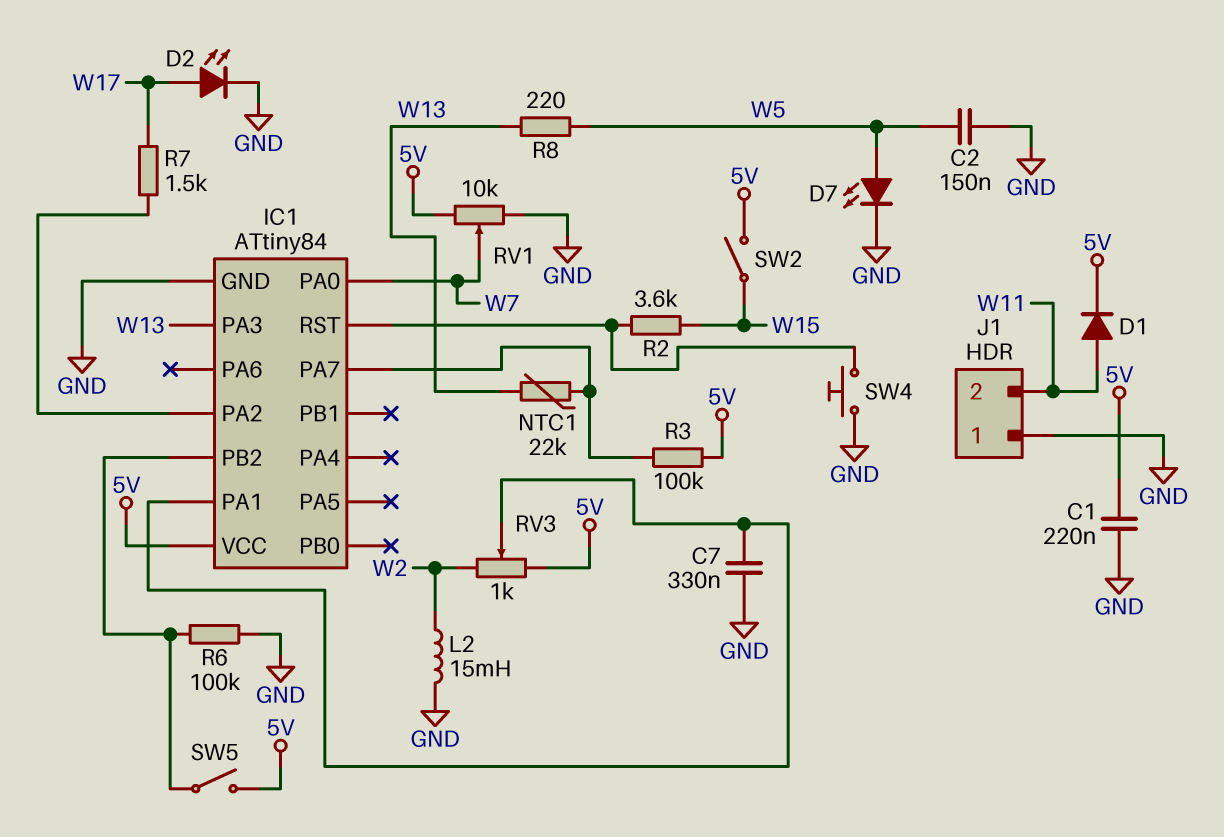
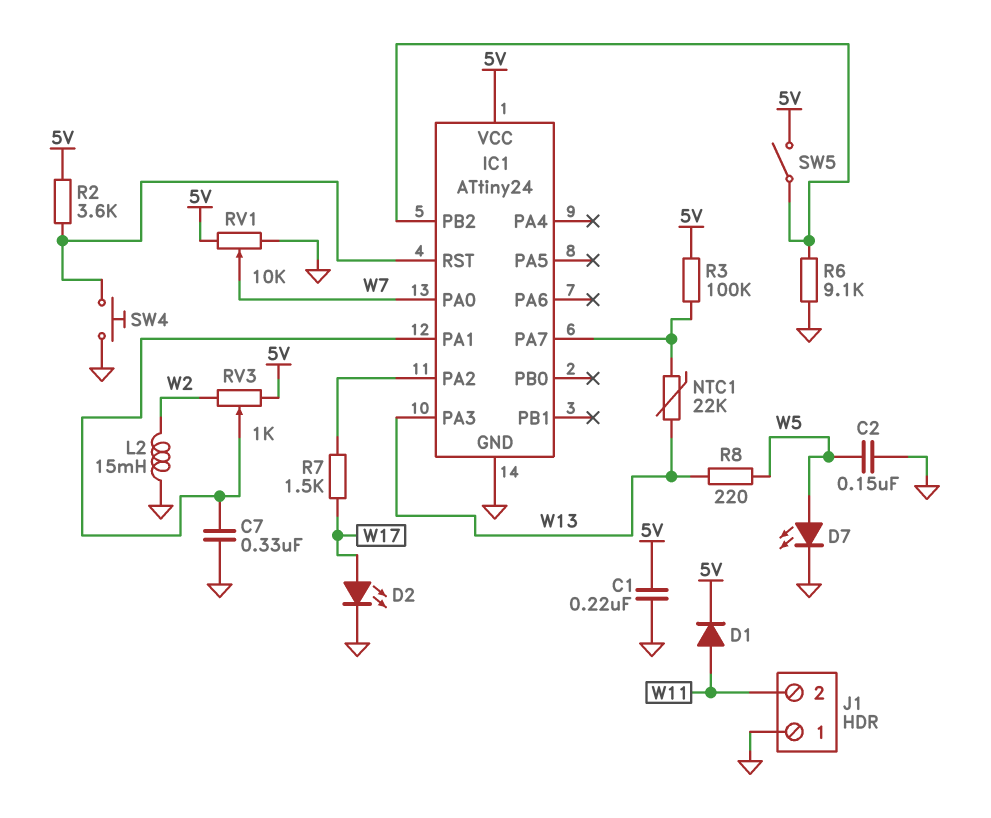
IC1: ATtiny84 -> ATtiny24
R2: 3.6k (IC1/RST, W15) -> 3.6k (5V, IC1/RST)
R6: 100k (GND, IC1/PB2) -> 9.1k (GND, IC1/PB2)
SW2: switch (5V, W15) -> none

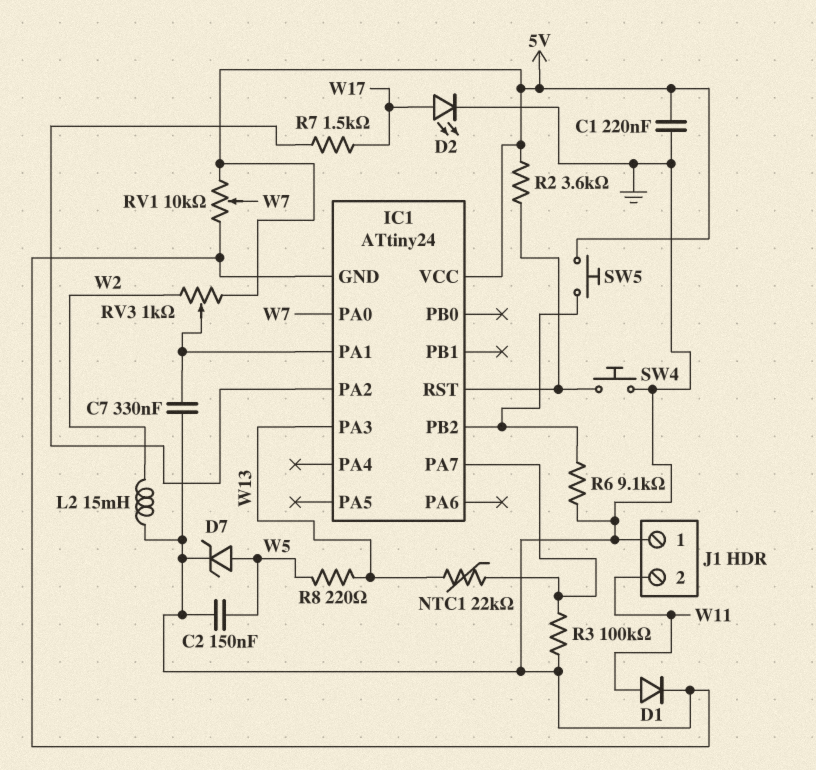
D1: diode (A W11, K 5V) -> diode (A W11, K GND)
D7: LED (A W5, K GND) -> zener (A W5, K GND)
R3: 100k (5V, IC1/PA7) -> 100k (GND, IC1/PA7)
SW5: switch (5V, IC1/PB2) -> button (5V, IC1/PB2)

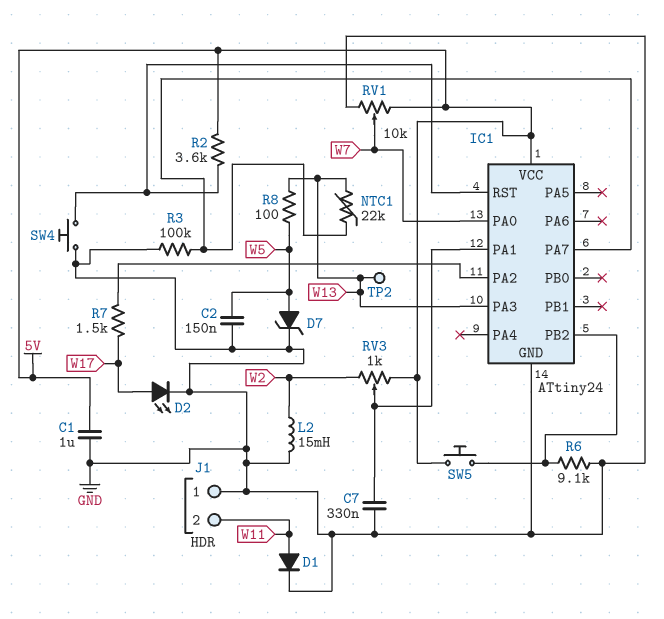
C1: 220nF (5V, GND) -> 1uF (5V, GND)
R8: 220 (W5, W13) -> 100 (W5, W13)
TP2: none -> test point (W13)

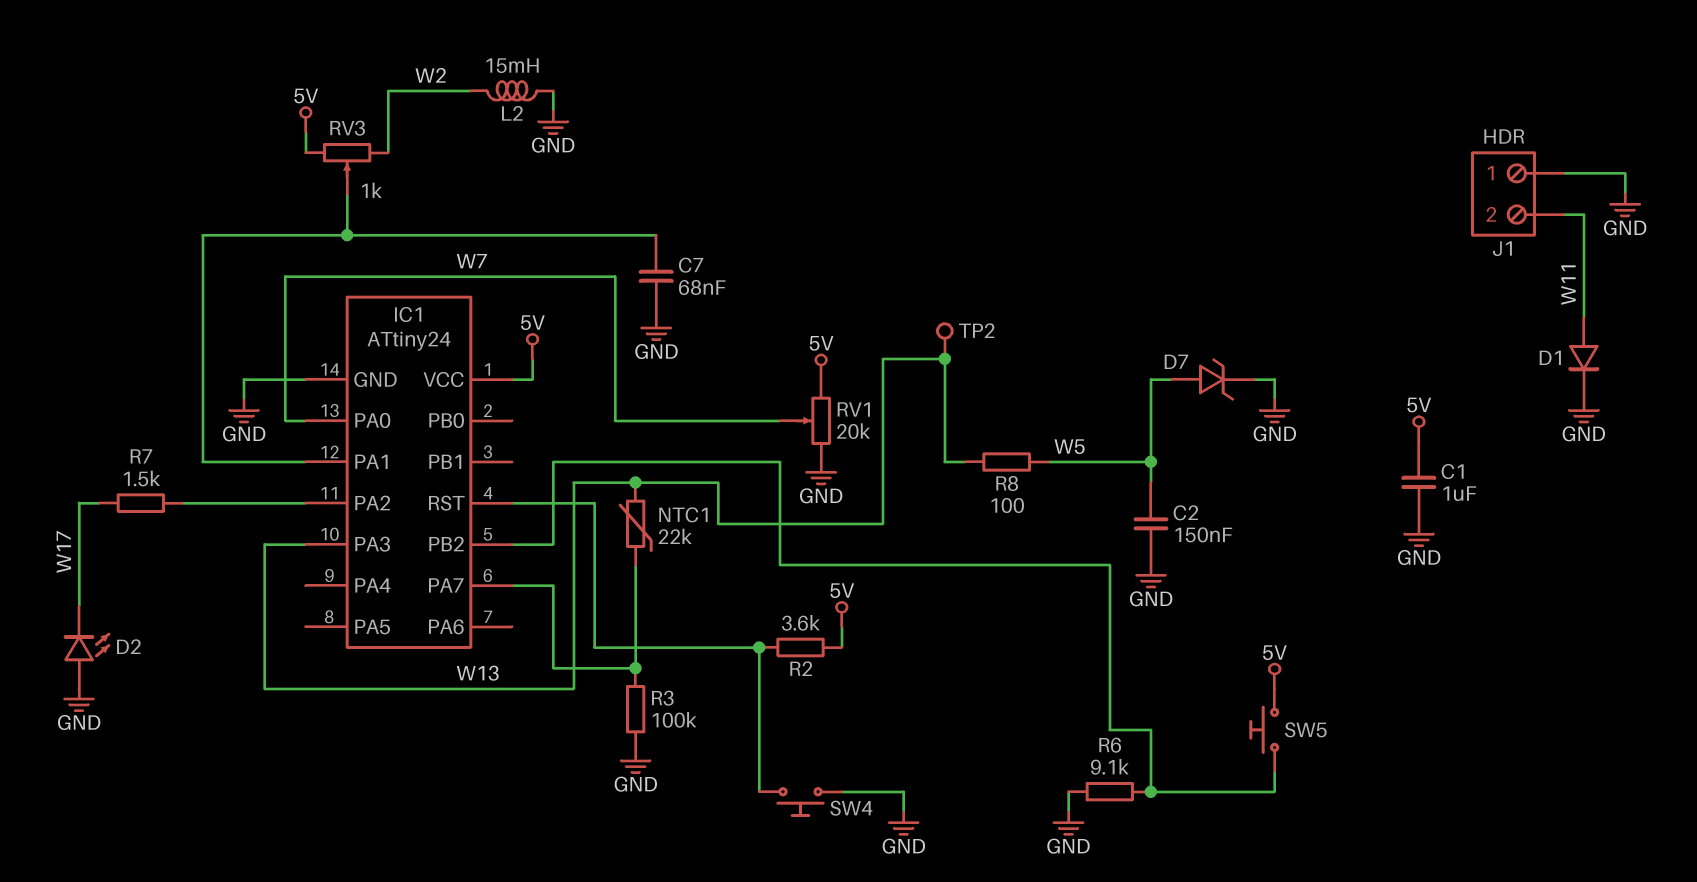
C7: 330nF (GND, IC1/PA1) -> 68nF (GND, IC1/PA1)
D2: LED (A W17, K GND) -> LED (A GND, K W17)
RV1: 10k (5V, GND, wiper W7) -> 20k (5V, GND, wiper W7)

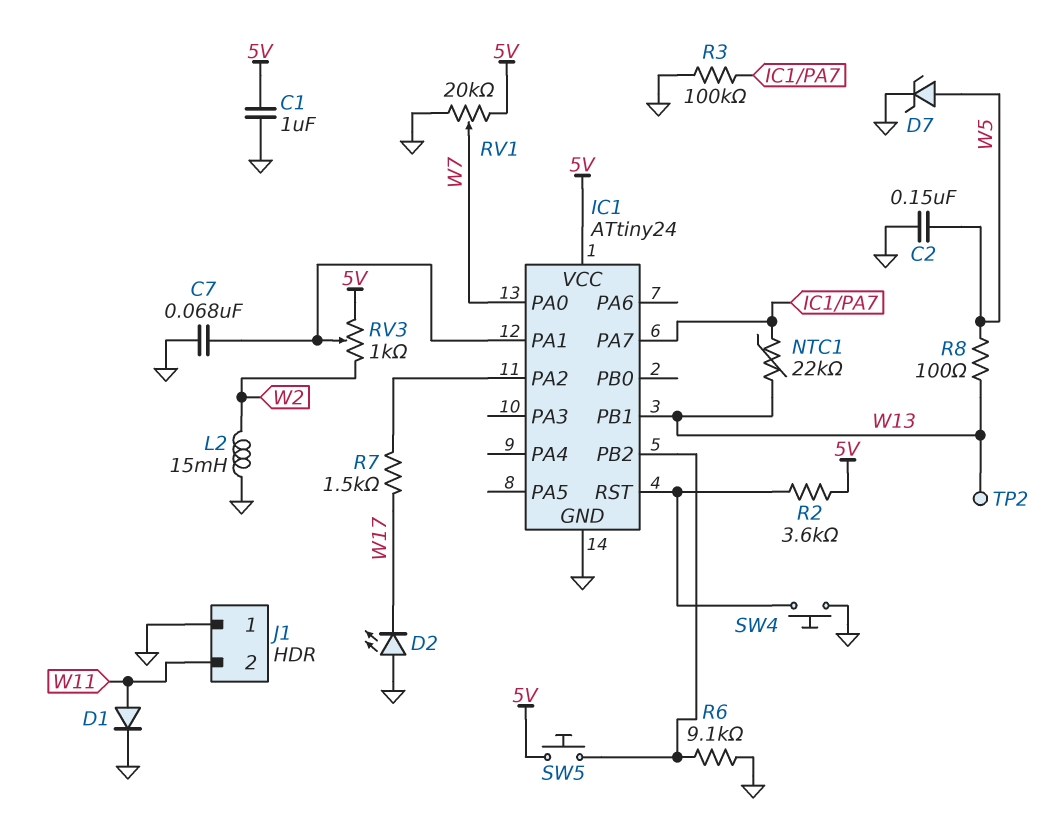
IC1 pin PA3: W13 -> none
IC1 pin PB1: none -> W13

